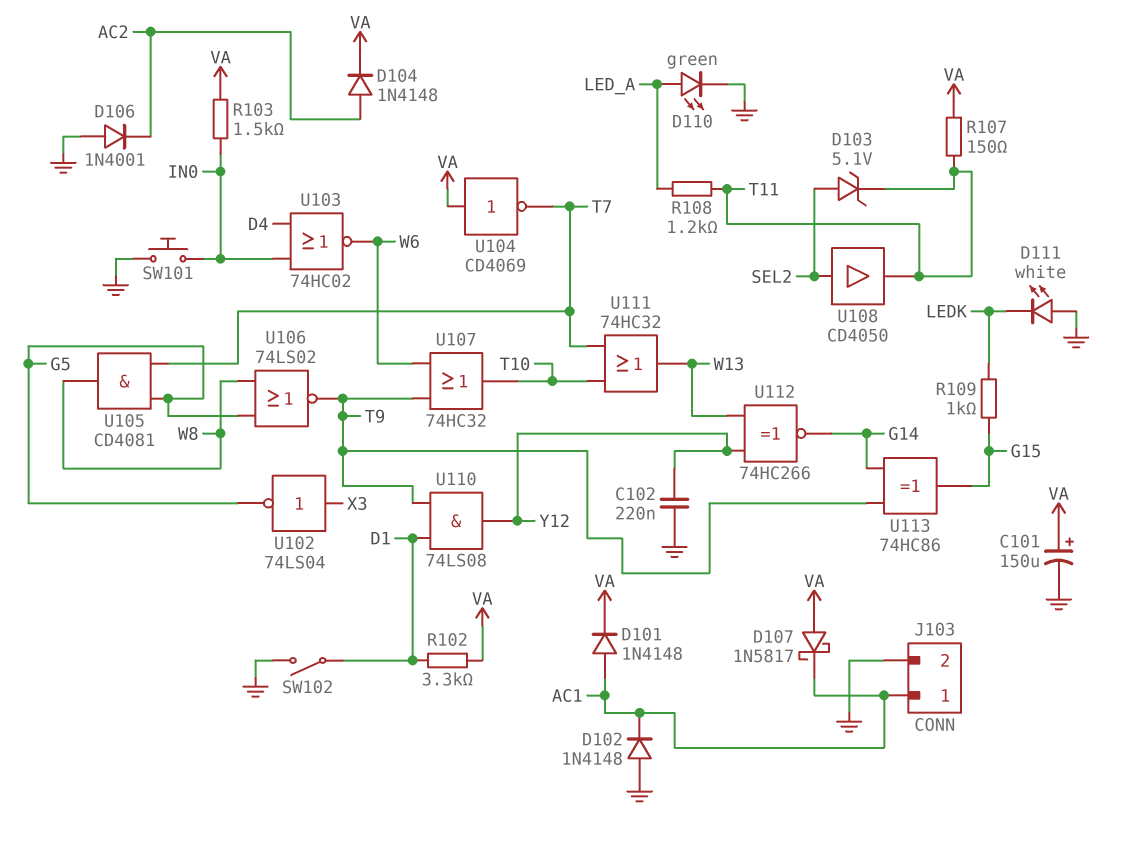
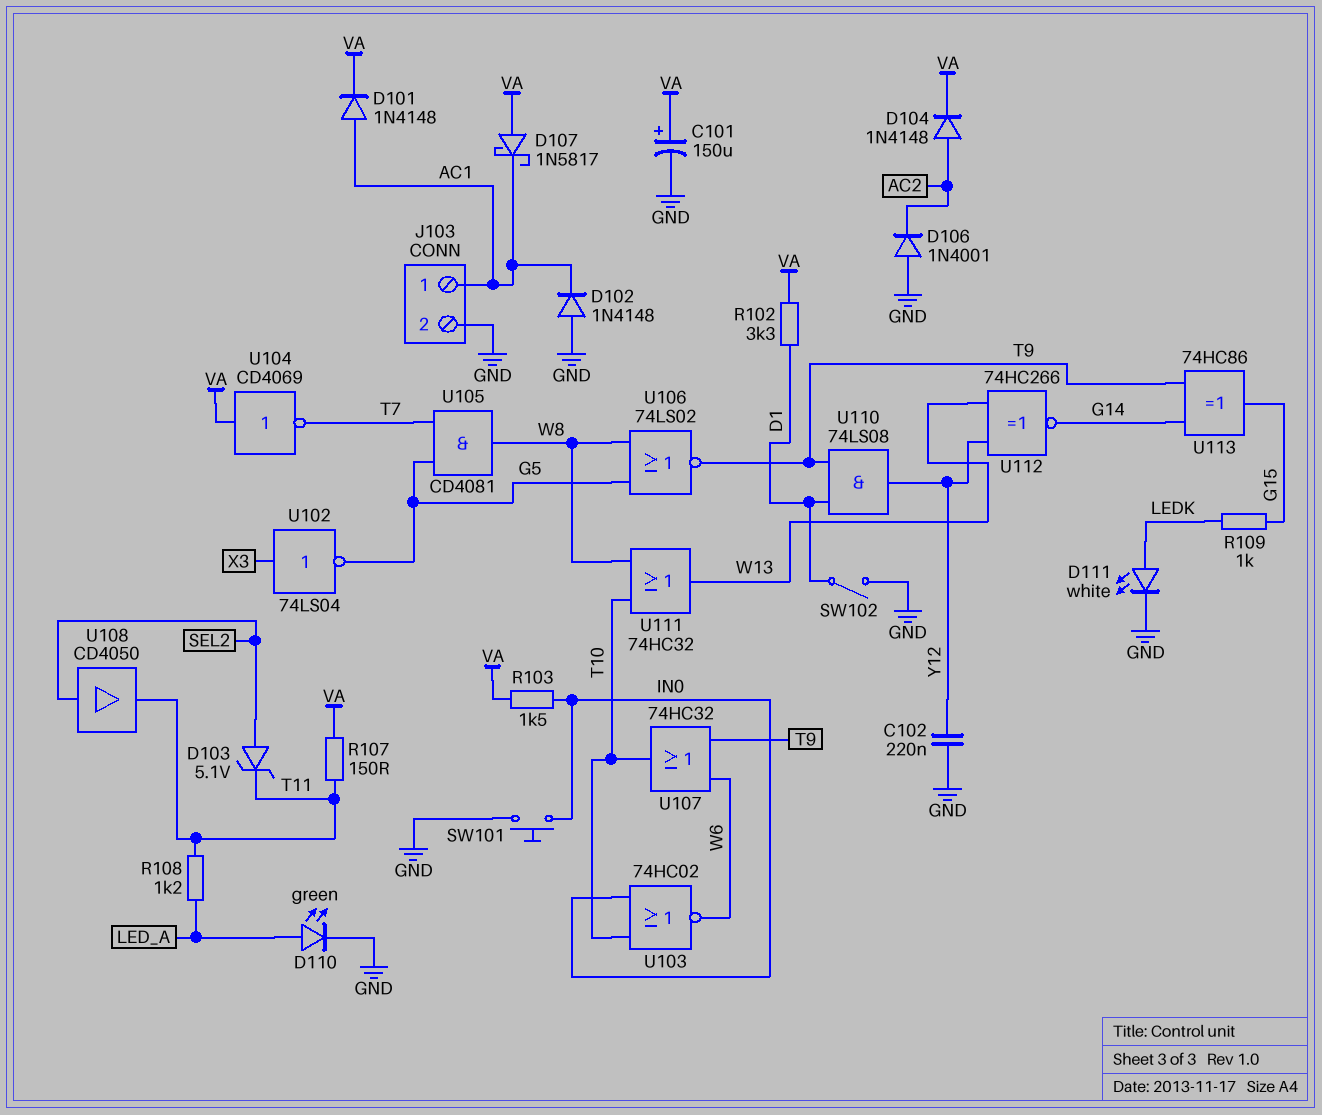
D111: LED white (A GND, K LEDK) -> LED white (A LEDK, K GND)
U103: NOR 74HC02 (in D4, in IN0, out W6) -> NOR 74HC02 (in IN0, in T10, out W6)
U111: OR 74HC32 (in T7, in T10, out W13) -> OR 74HC32 (in T10, in W8, out W13)

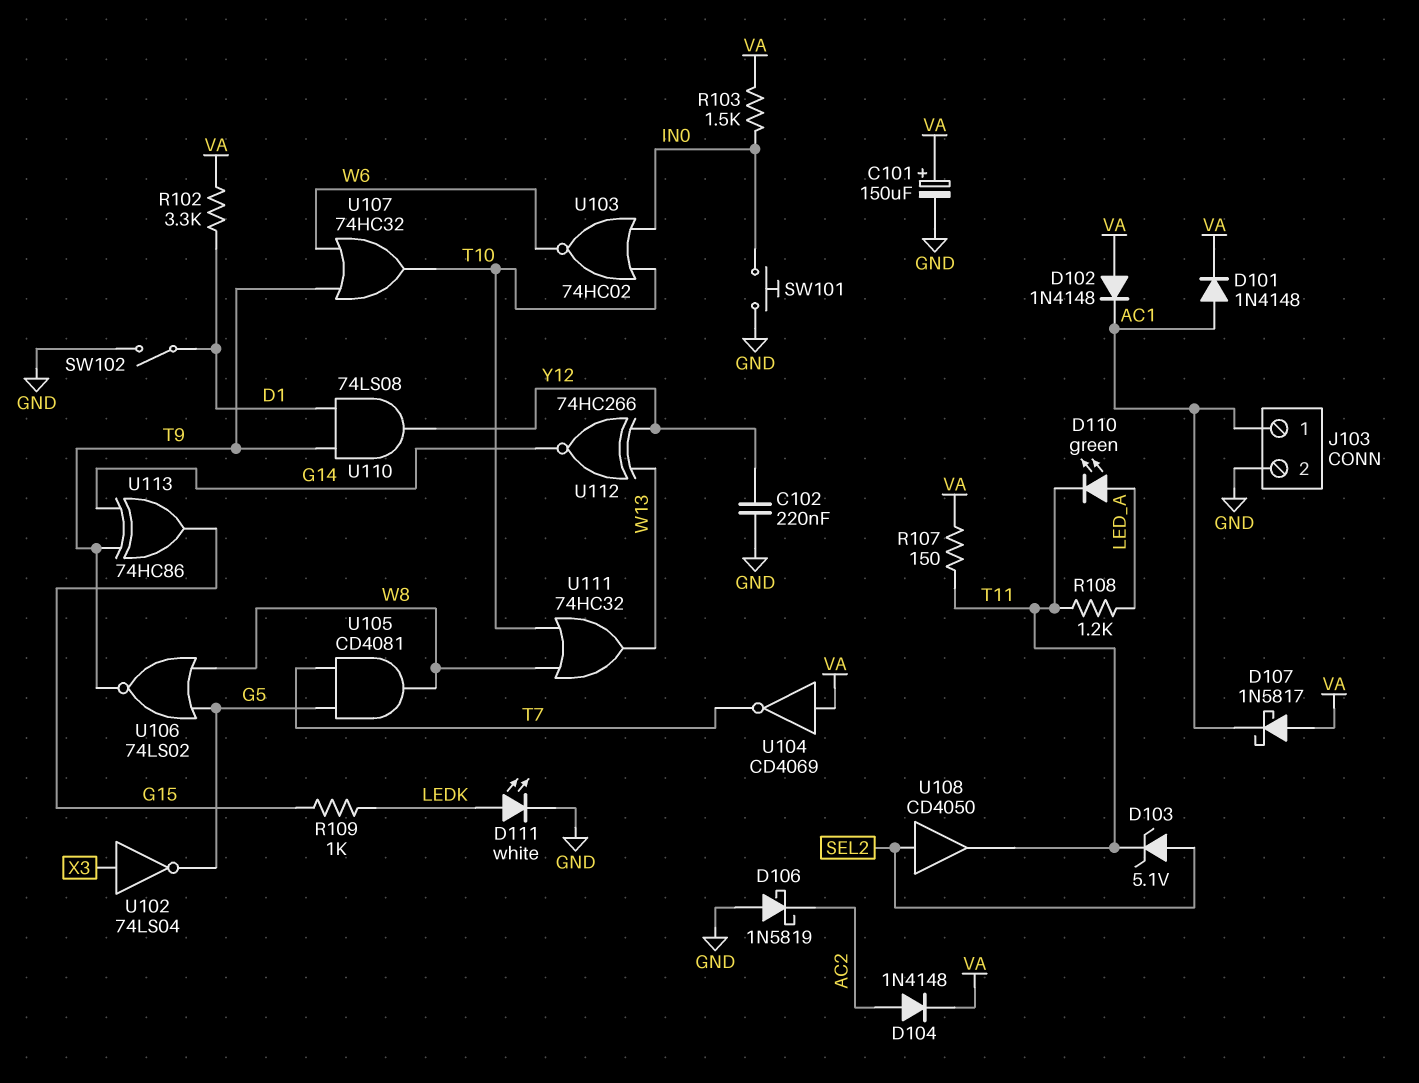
D102: diode 1N4148 (A GND, K AC1) -> diode 1N4148 (A VA, K AC1)
D106: diode 1N4001 (A GND, K AC2) -> schottky 1N5819 (A GND, K AC2)
D110: LED green (A LED_A, K GND) -> LED green (A LED_A, K T11)

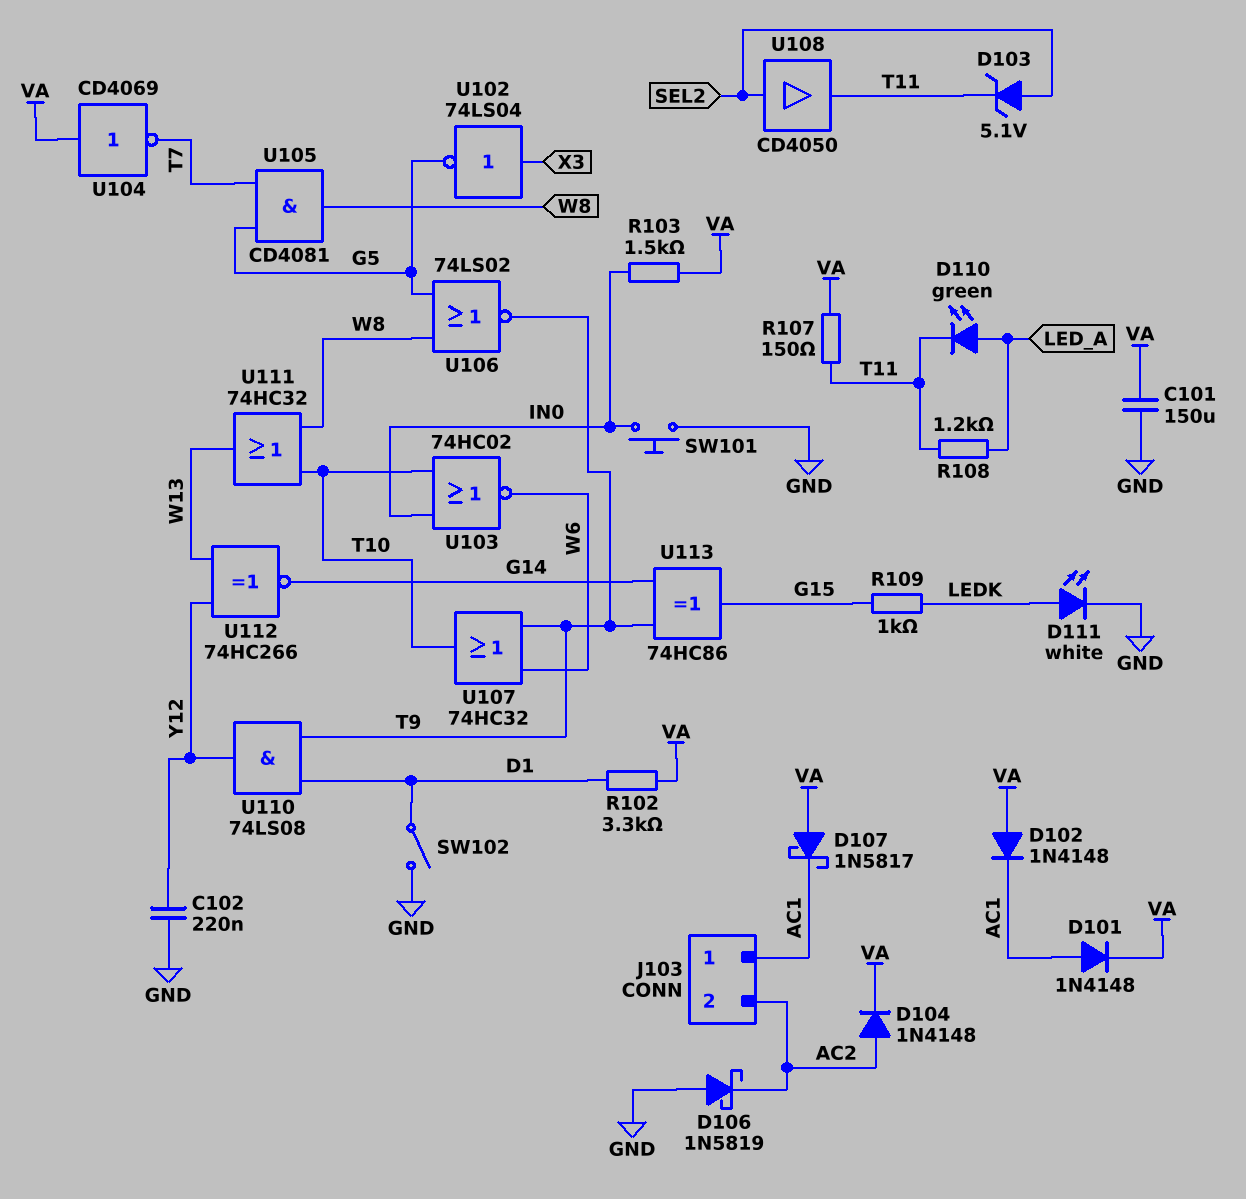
C101: 150uF (plus VA, minus GND) -> 150uF (GND, VA)
J103 pin 2: GND -> AC2

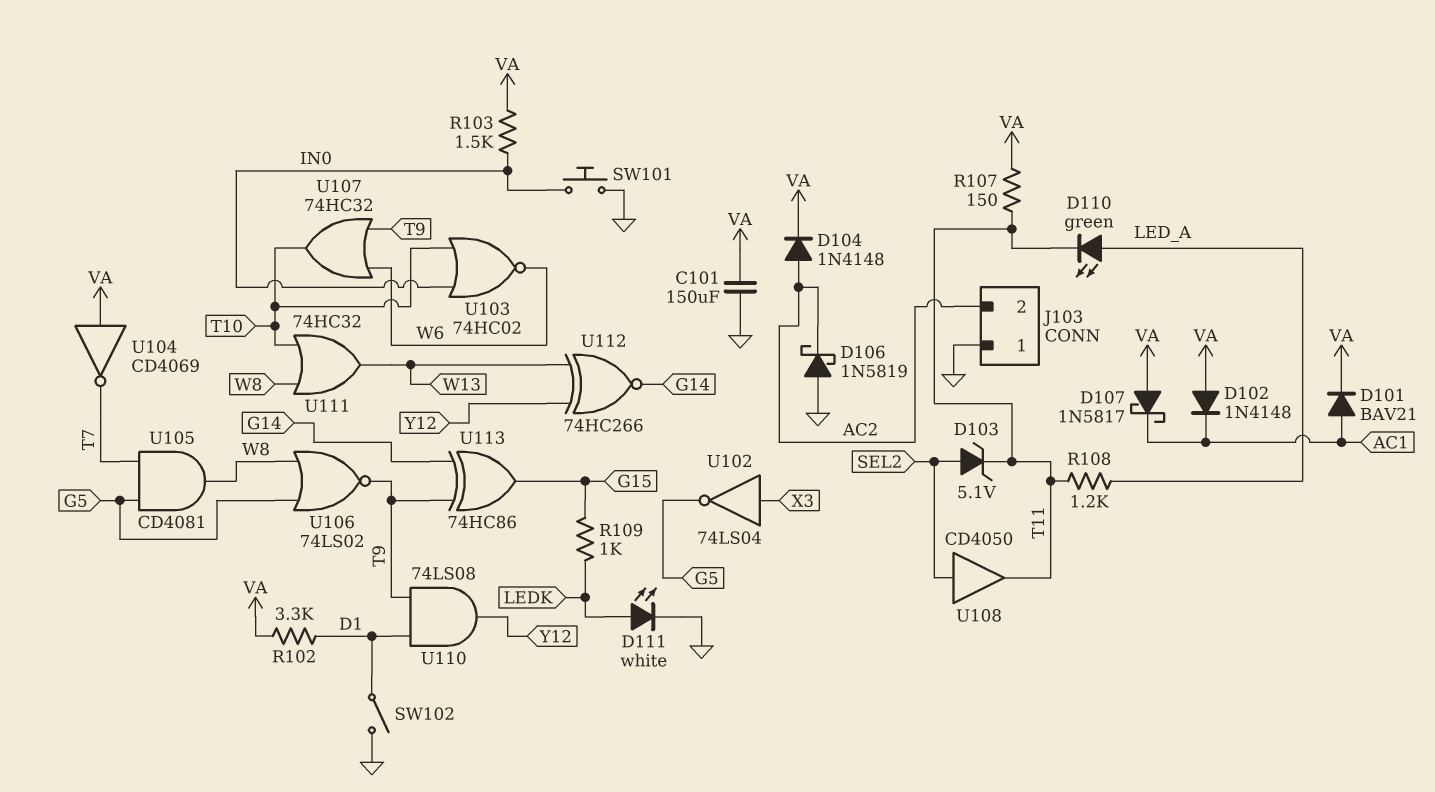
C102: 220nF (GND, Y12) -> none
D101: diode 1N4148 (A AC1, K VA) -> diode BAV21 (A AC1, K VA)
J103 pin 1: AC1 -> GND

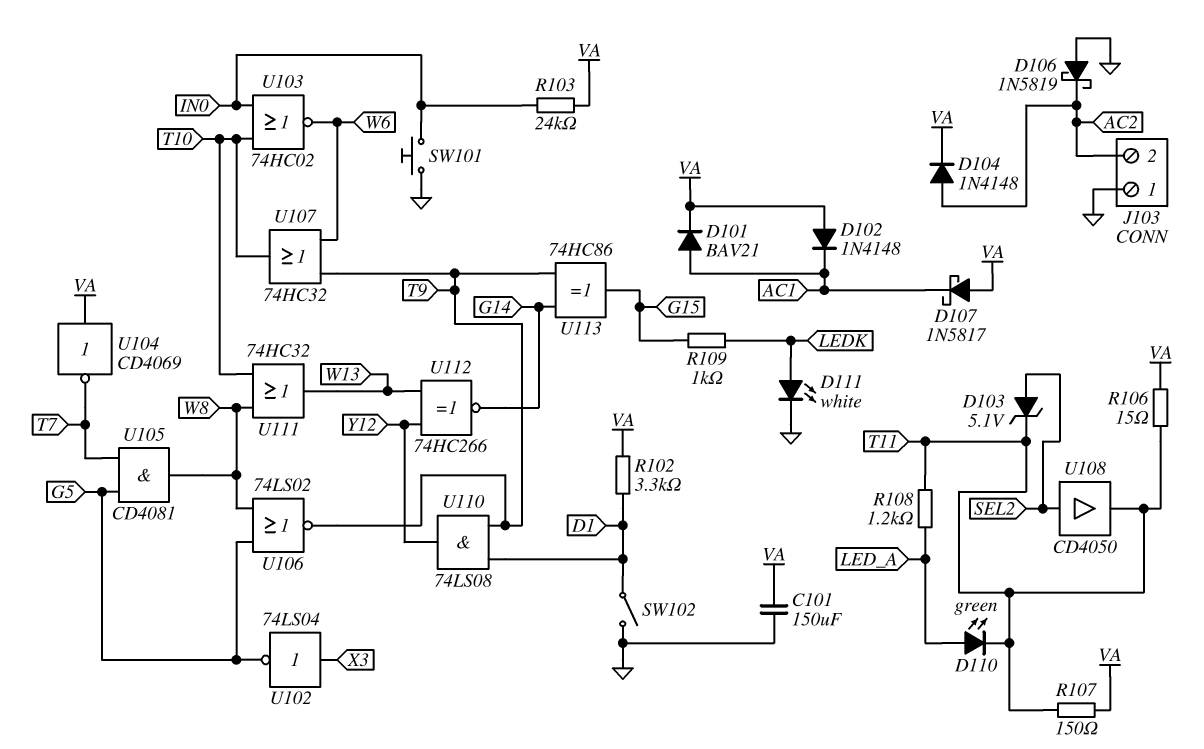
R103: 1.5k (IN0, VA) -> 24k (IN0, VA)
R106: none -> 15 (T11, VA)

